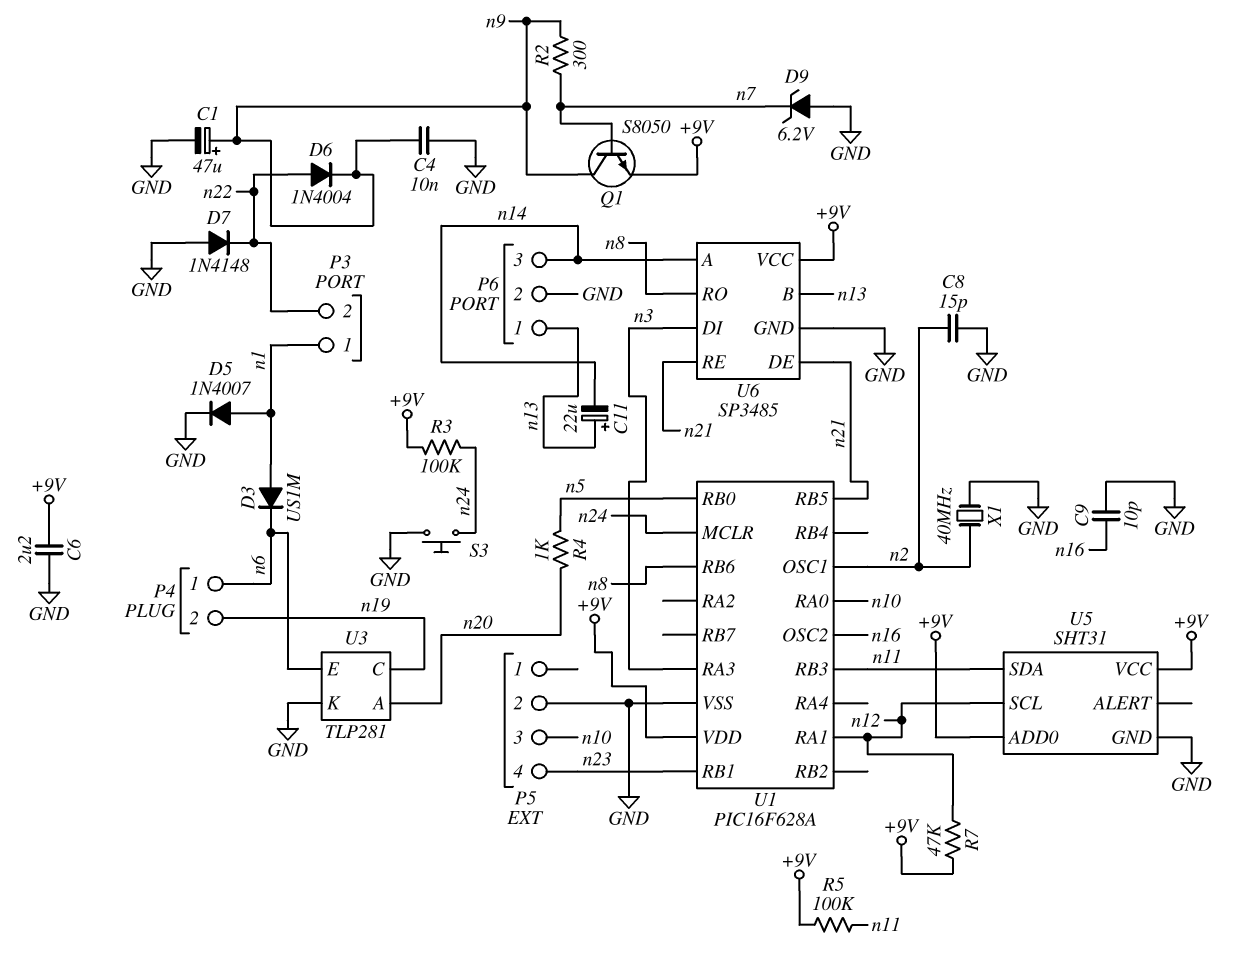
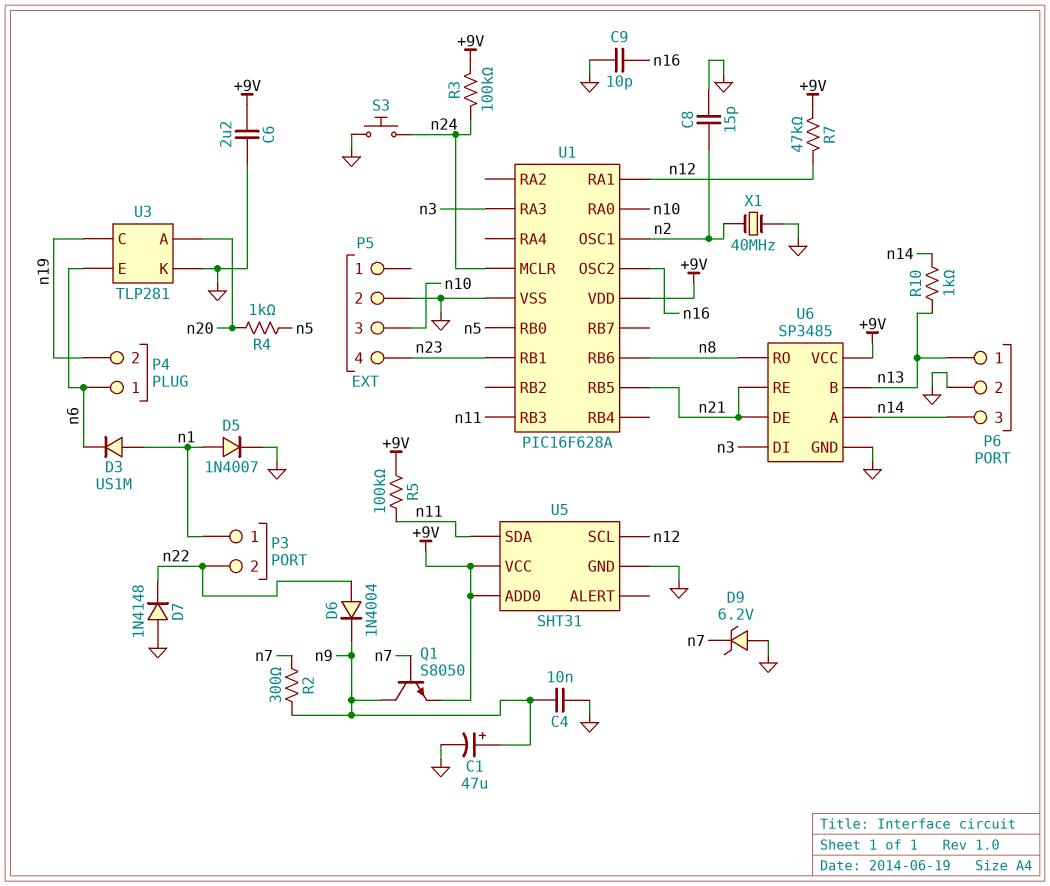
C11: 22uF (plus n13, minus n14) -> none
R10: none -> 1k (n13, n14)

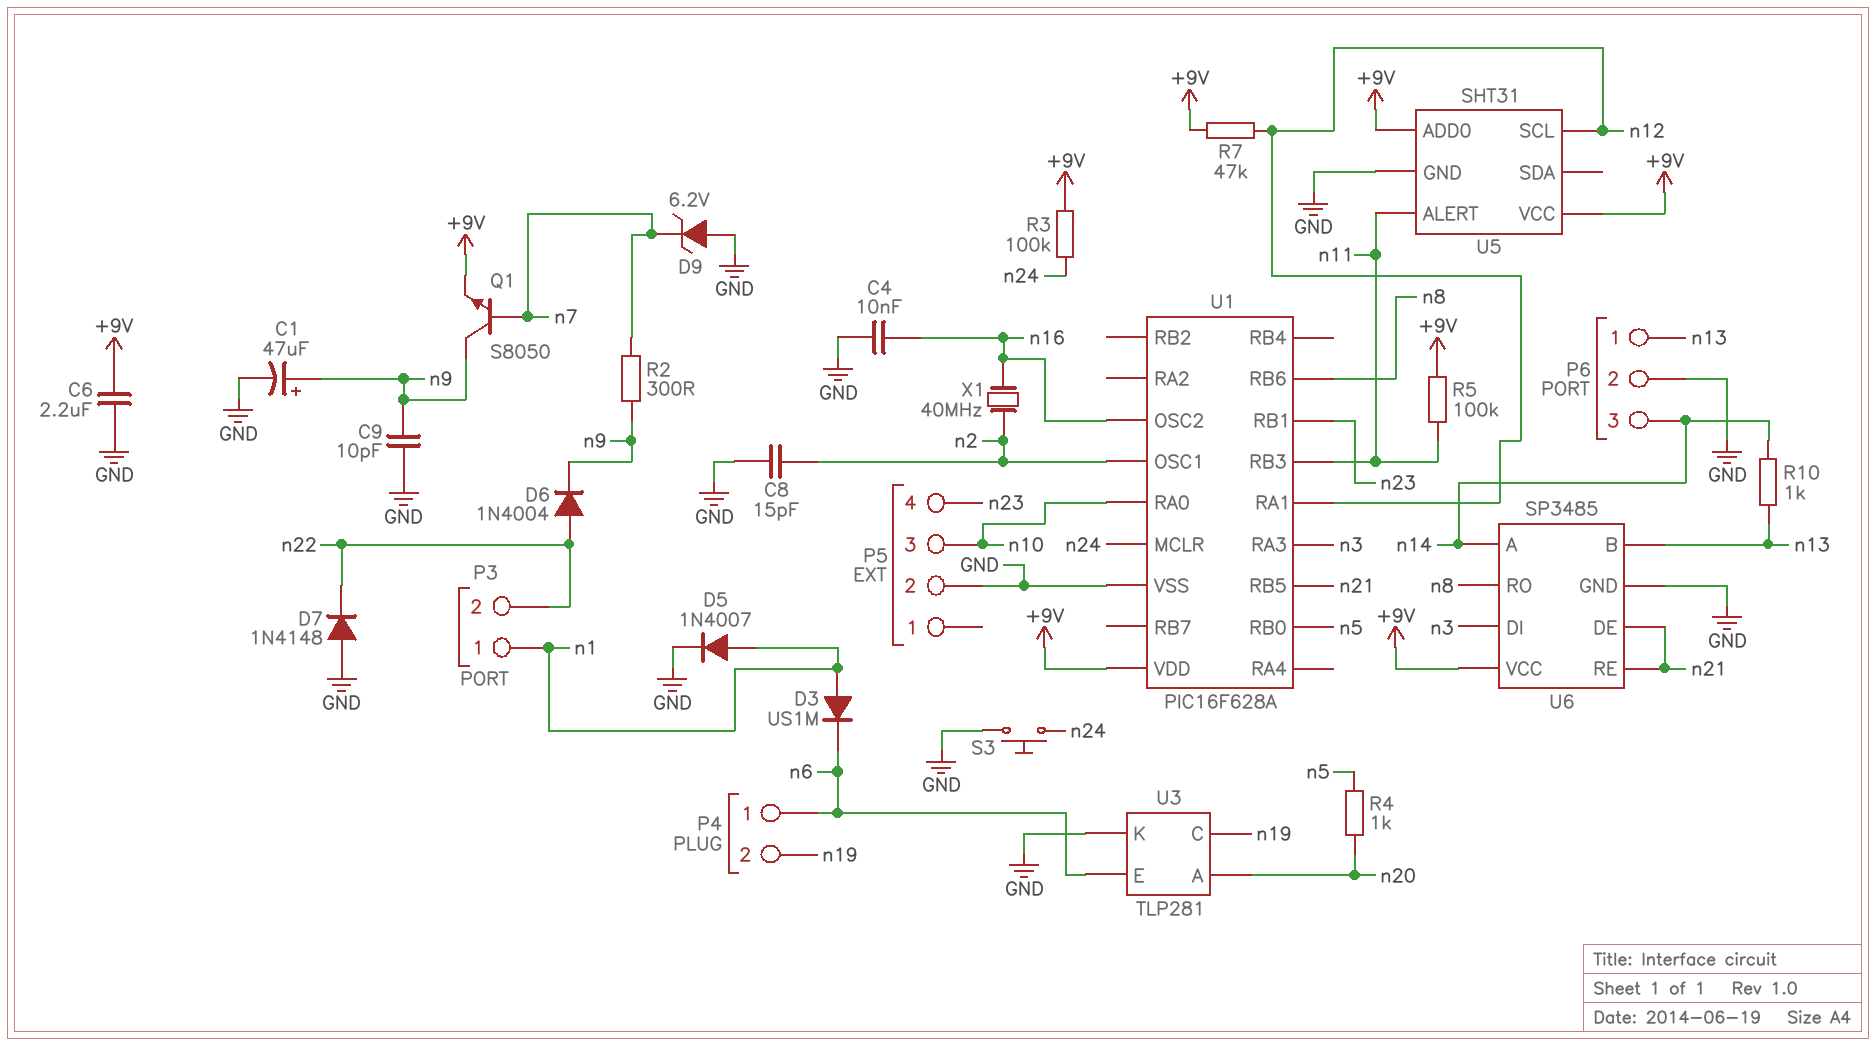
C4: 10nF (GND, n9) -> 10nF (GND, n16)
C9: 10pF (GND, n16) -> 10pF (GND, n9)
U5 pin ALERT: none -> n11
U5 pin SDA: n11 -> none
X1: 40MHz (GND, n2) -> 40MHz (n2, n16)

